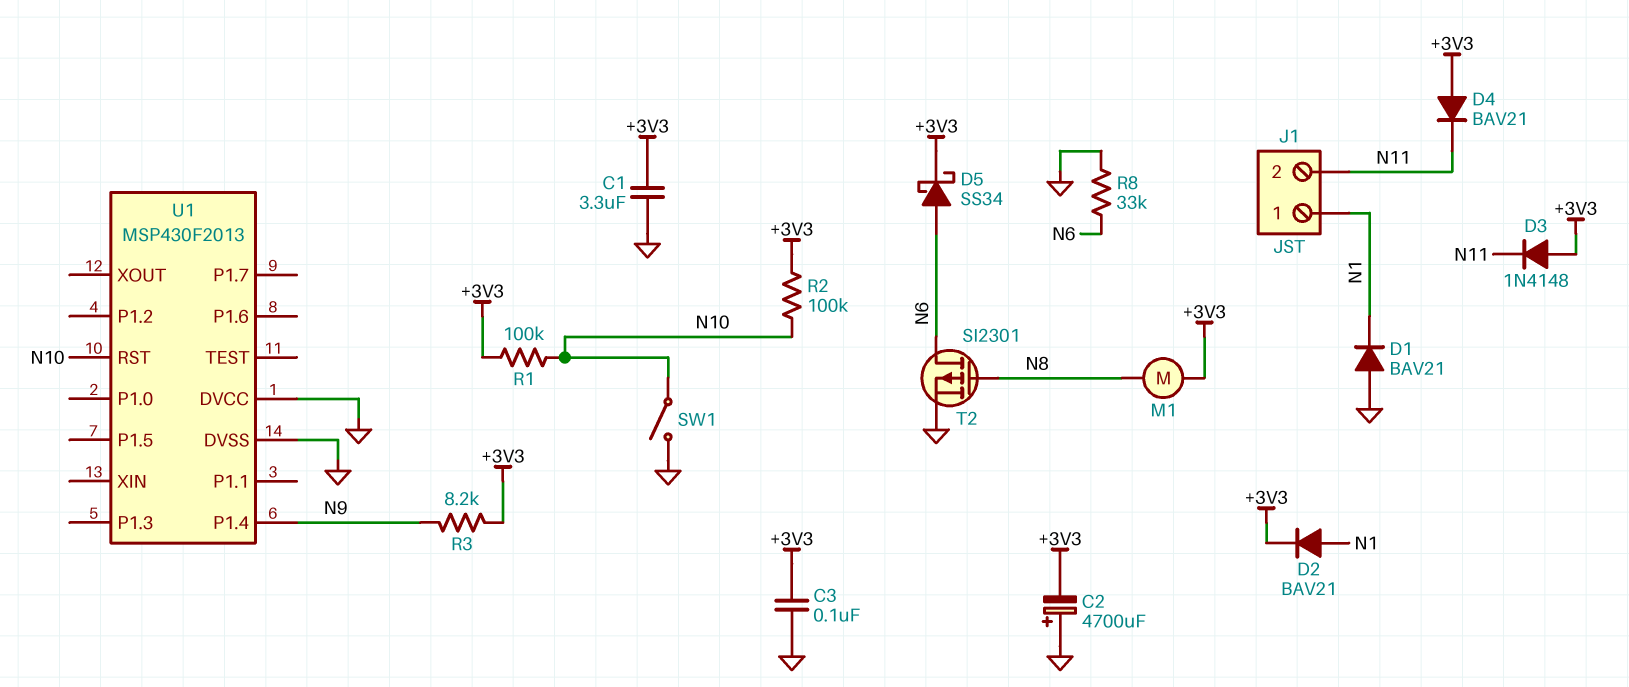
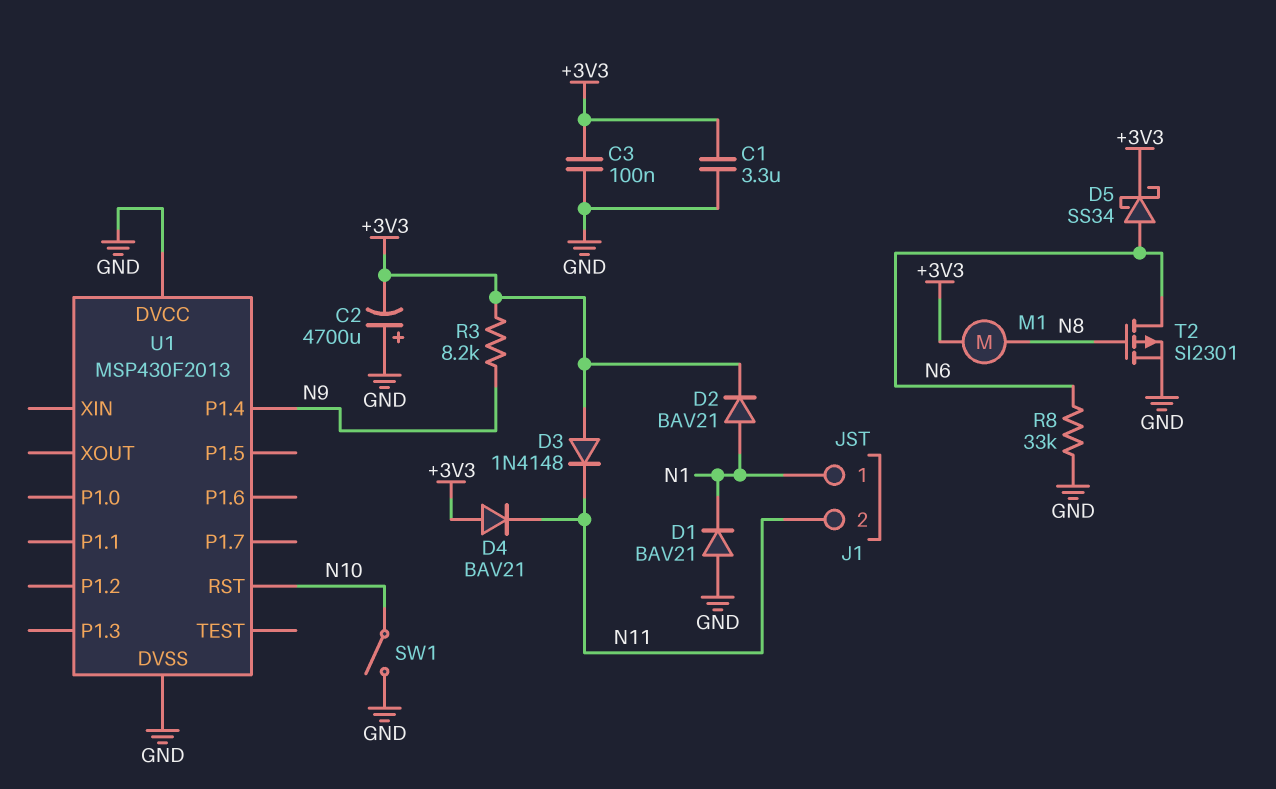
R1: 100k (+3V3, N10) -> none
R2: 100k (+3V3, N10) -> none

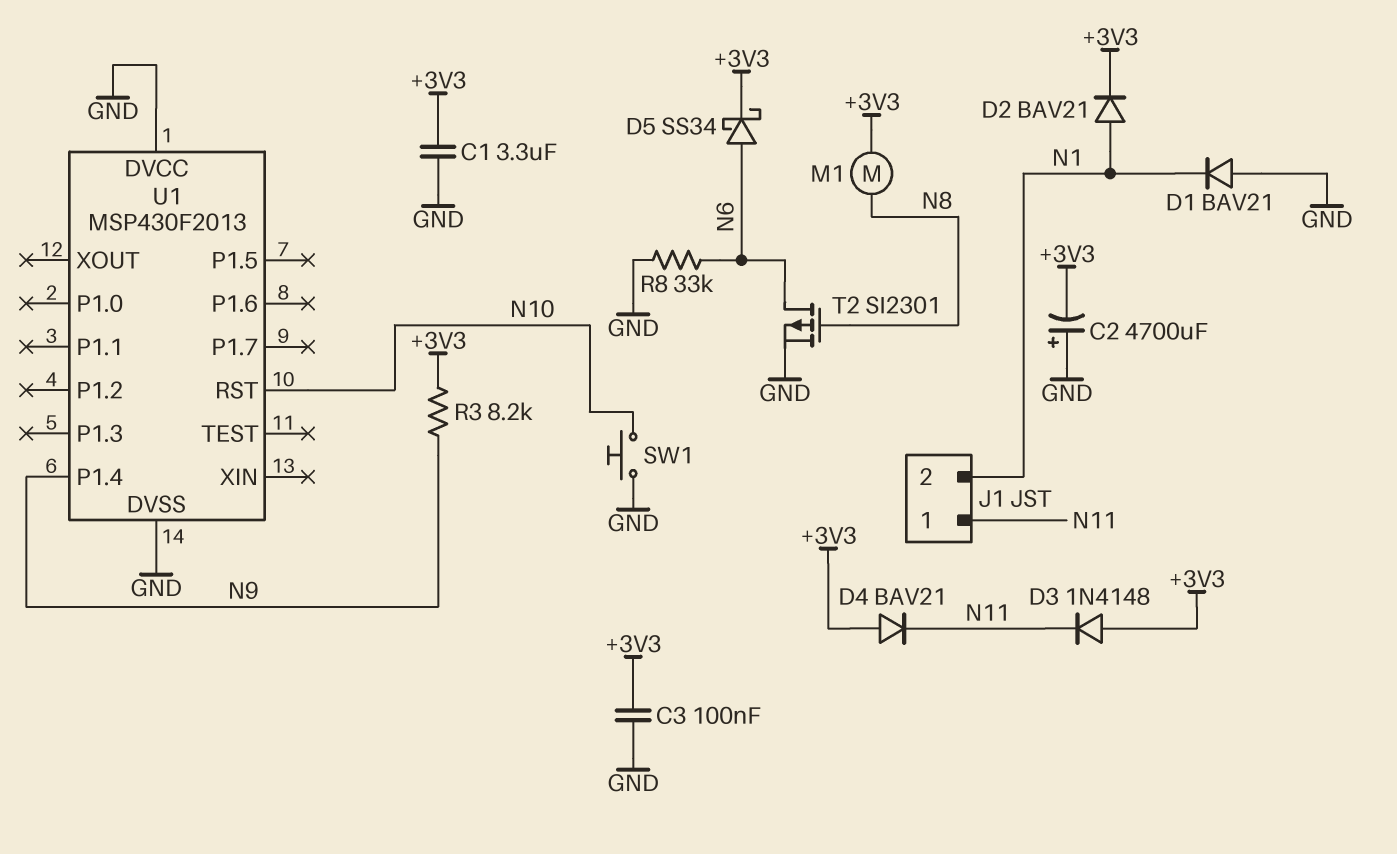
J1 pin 1: N1 -> N11
J1 pin 2: N11 -> N1
SW1: switch (GND, N10) -> button (GND, N10)

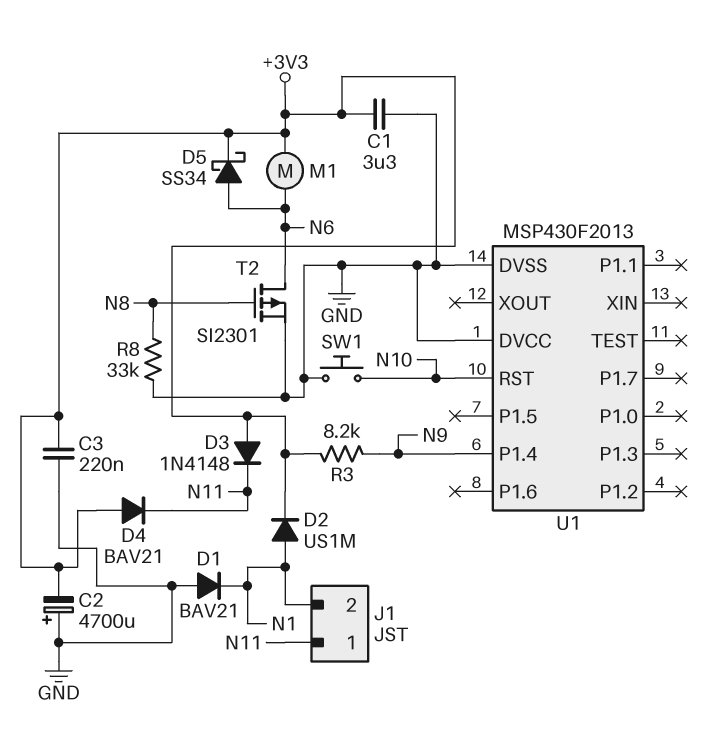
C3: 100nF (+3V3, GND) -> 220nF (+3V3, GND)
D2: diode BAV21 (A N1, K +3V3) -> diode US1M (A N1, K +3V3)
M1: motor (+3V3, N8) -> motor (+3V3, N6)
R8: 33k (GND, N6) -> 33k (GND, N8)

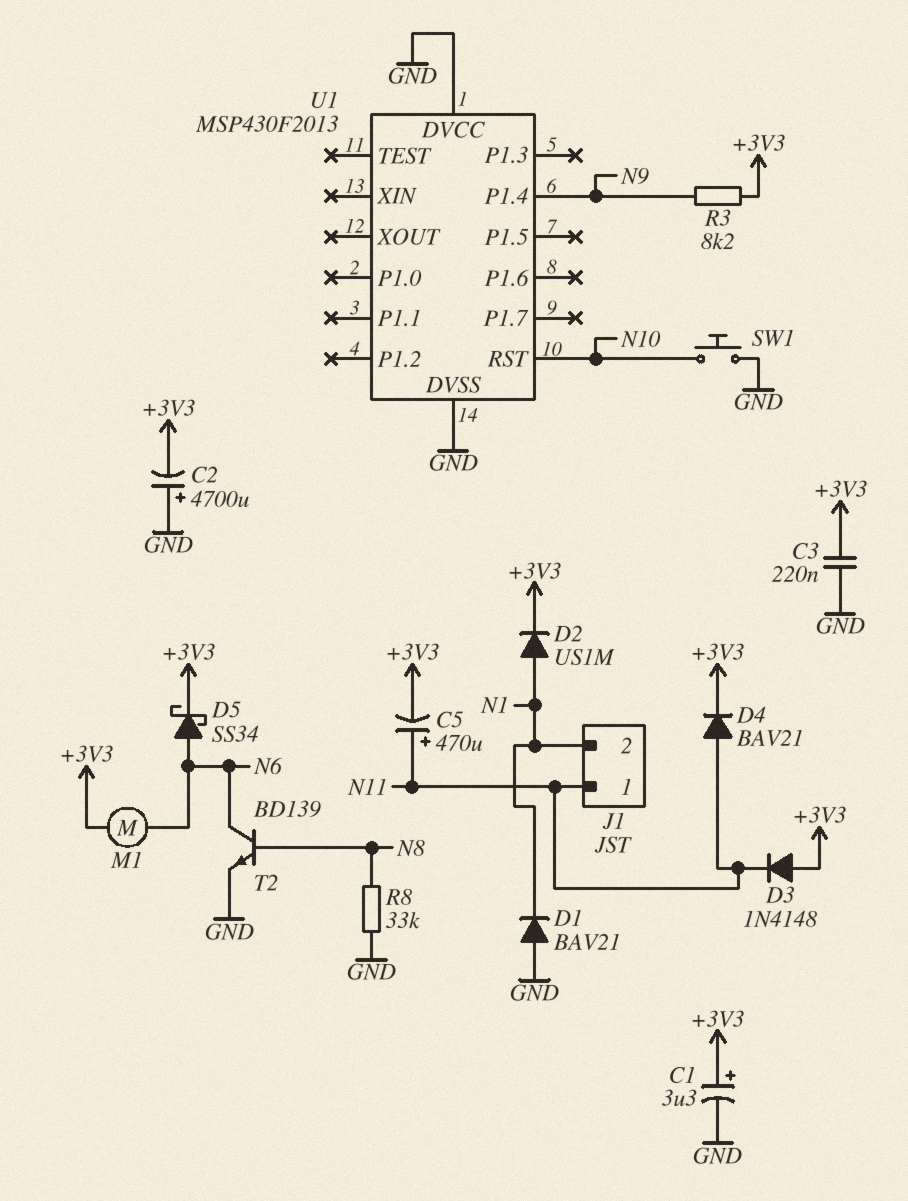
C1: 3.3uF (+3V3, GND) -> 3.3uF (plus +3V3, minus GND)
C5: none -> 470uF (plus N11, minus +3V3)
D4: diode BAV21 (A +3V3, K N11) -> diode BAV21 (A N11, K +3V3)
T2: PMOS SI2301 (G N8, D N6, S GND) -> NPN BD139 (B N8, C N6, E GND)

